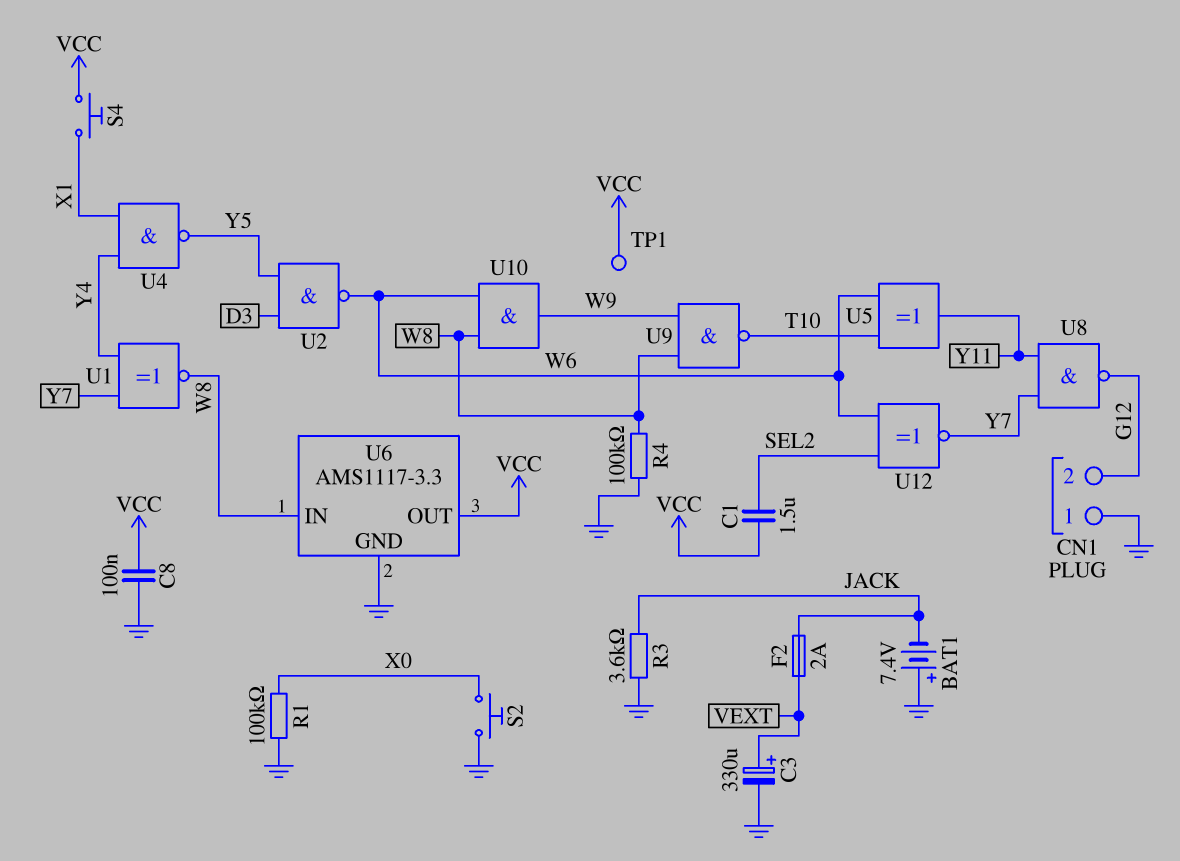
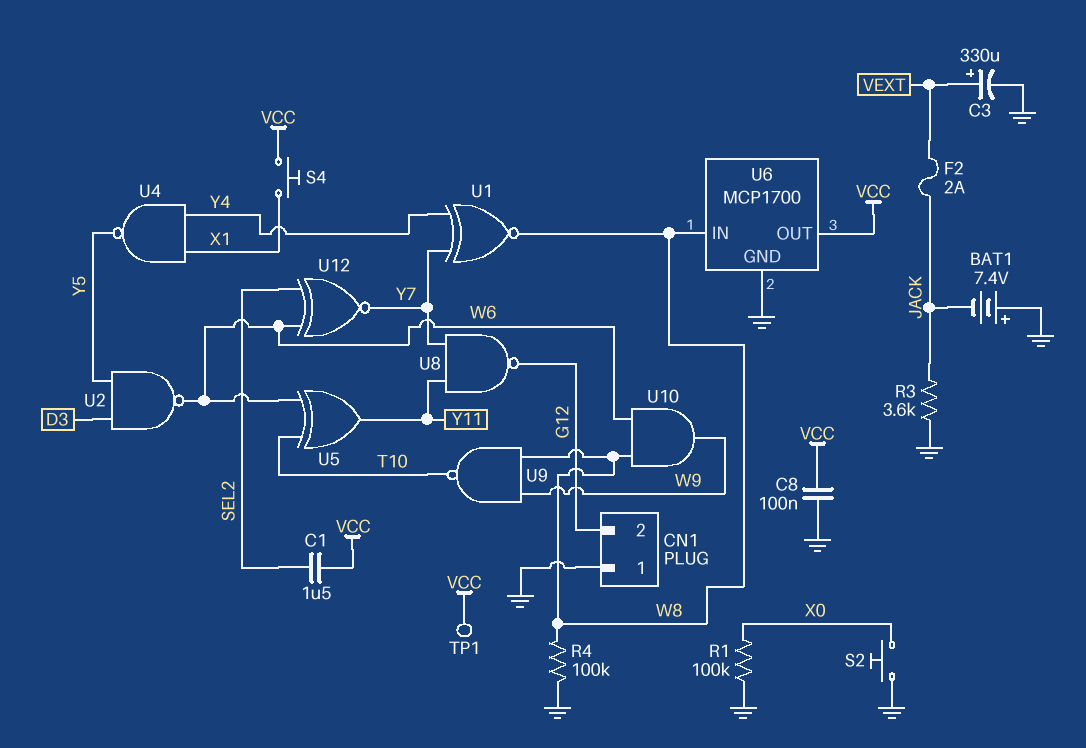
U6: AMS1117-3.3 -> MCP1700

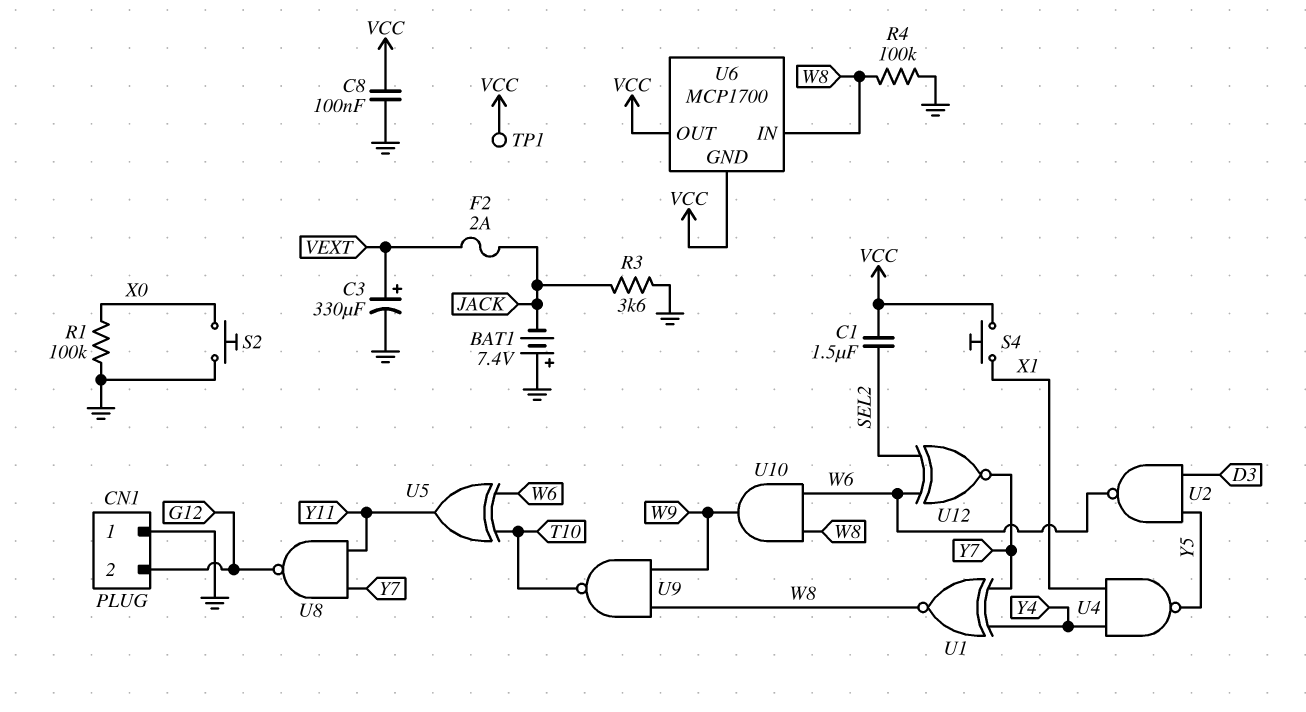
U6 pin GND: GND -> VCC

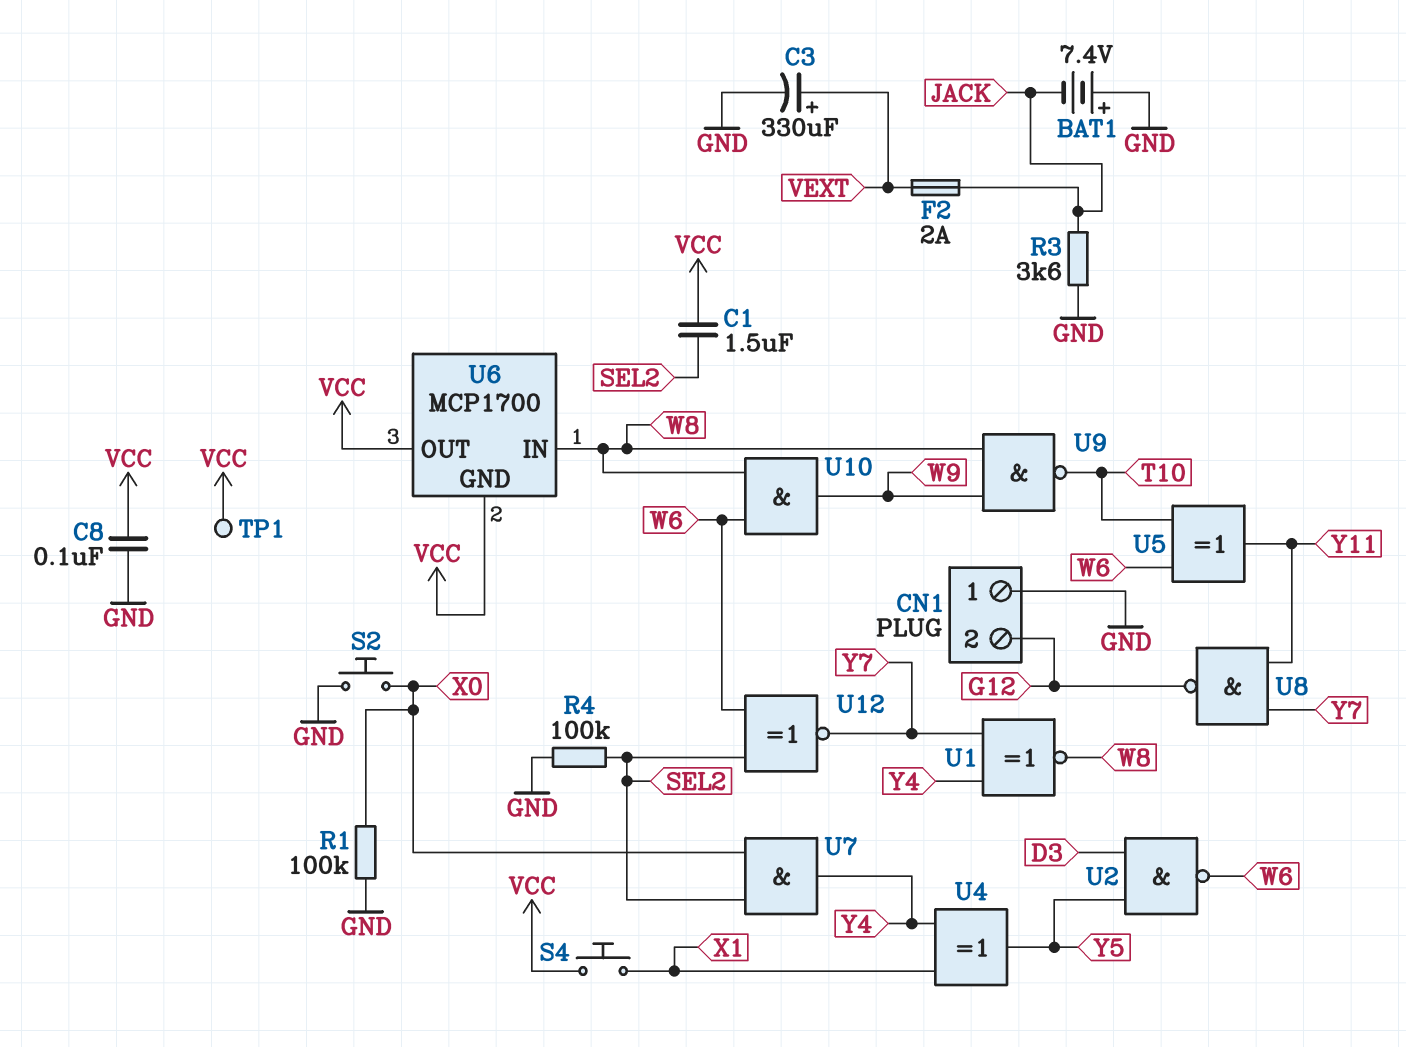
R4: 100k (GND, W8) -> 100k (GND, SEL2)
U4: NAND (in X1, in Y4, out Y5) -> XOR (in X1, in Y4, out Y5)
U7: none -> AND (in SEL2, in X0, out Y4)

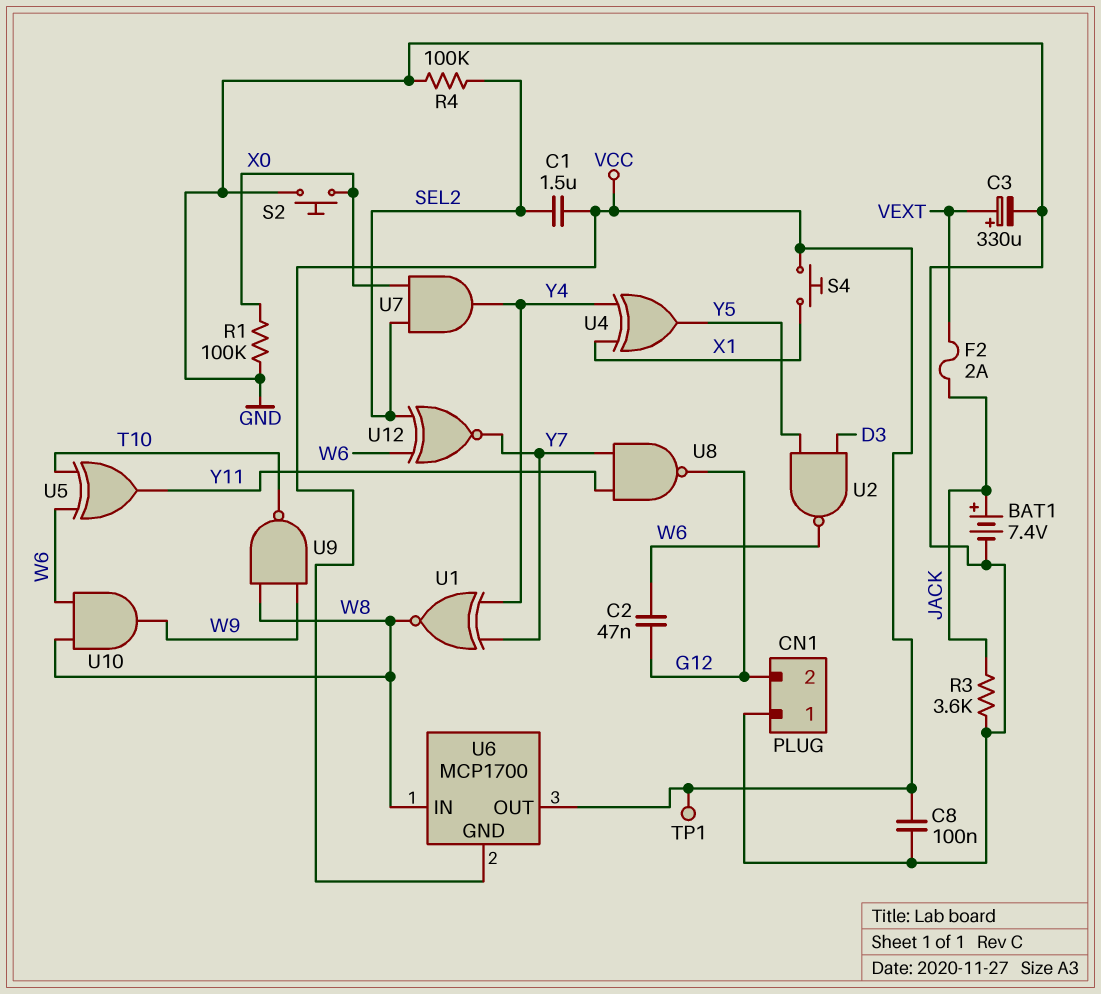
BAT1: 7.4V (plus GND, minus JACK) -> 7.4V (plus JACK, minus GND)
C2: none -> 47nF (G12, W6)

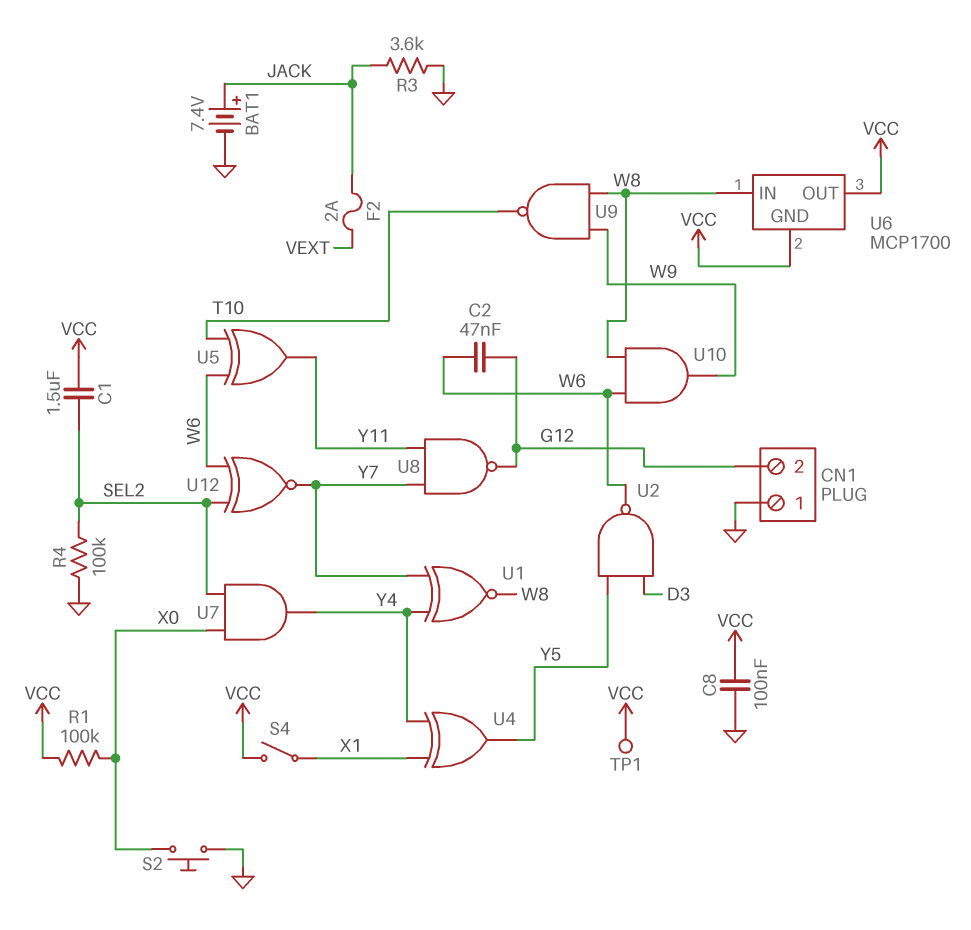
C3: 330uF (plus VEXT, minus GND) -> none
R1: 100k (GND, X0) -> 100k (VCC, X0)
S4: button (VCC, X1) -> switch (VCC, X1)

